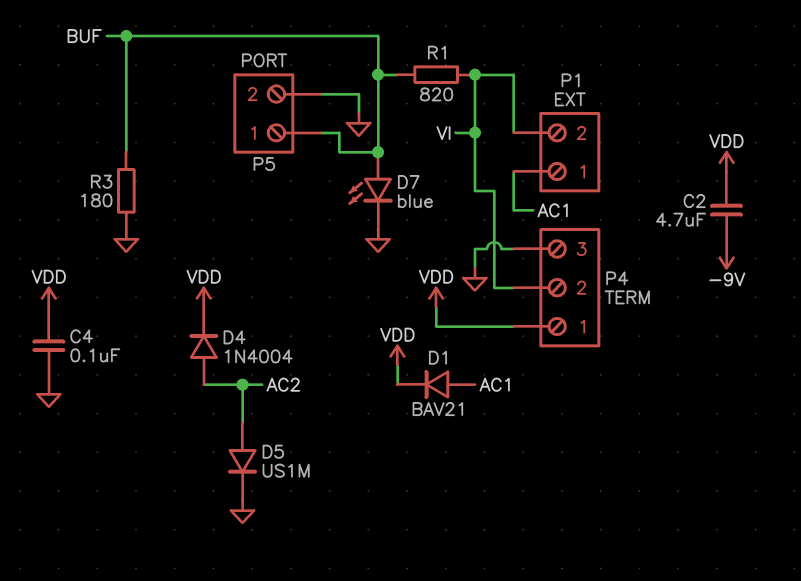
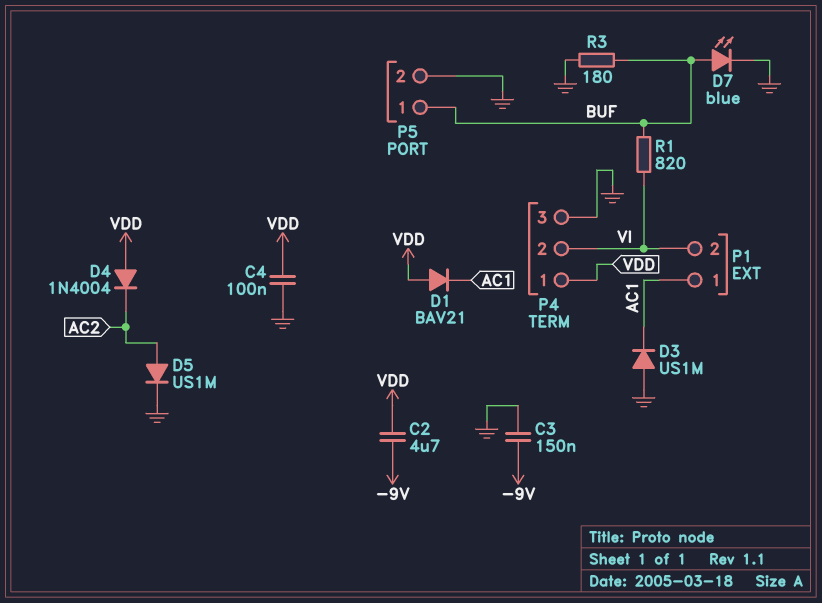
C3: none -> 150nF (-9V, GND)
D1: diode BAV21 (A AC1, K VDD) -> diode BAV21 (A VDD, K AC1)
D3: none -> diode US1M (A GND, K AC1)
D4: diode 1N4004 (A AC2, K VDD) -> diode 1N4004 (A VDD, K AC2)

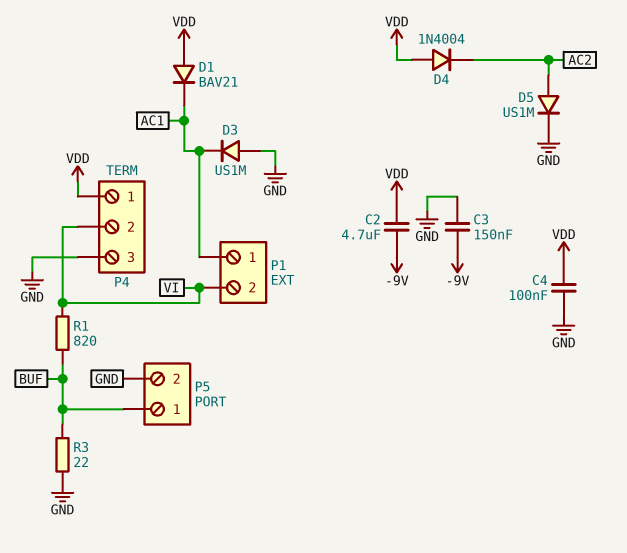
D7: LED blue (A BUF, K GND) -> none
R3: 180 (BUF, GND) -> 22 (BUF, GND)

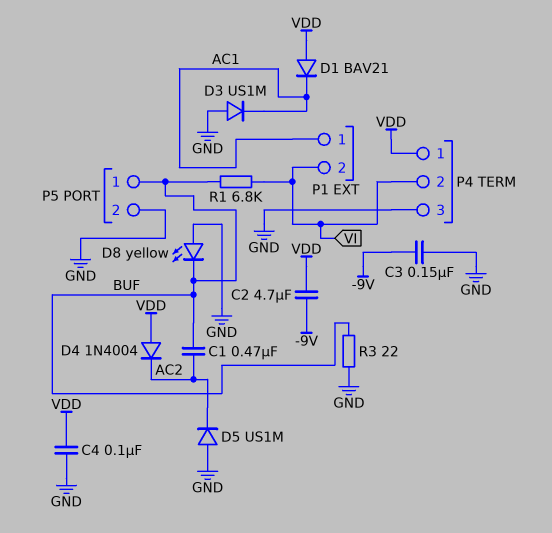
C1: none -> 470nF (AC2, BUF)
D5: diode US1M (A AC2, K GND) -> diode US1M (A GND, K AC2)
D8: none -> LED yellow (A GND, K BUF)
R1: 820 (BUF, VI) -> 6.8k (BUF, VI)

